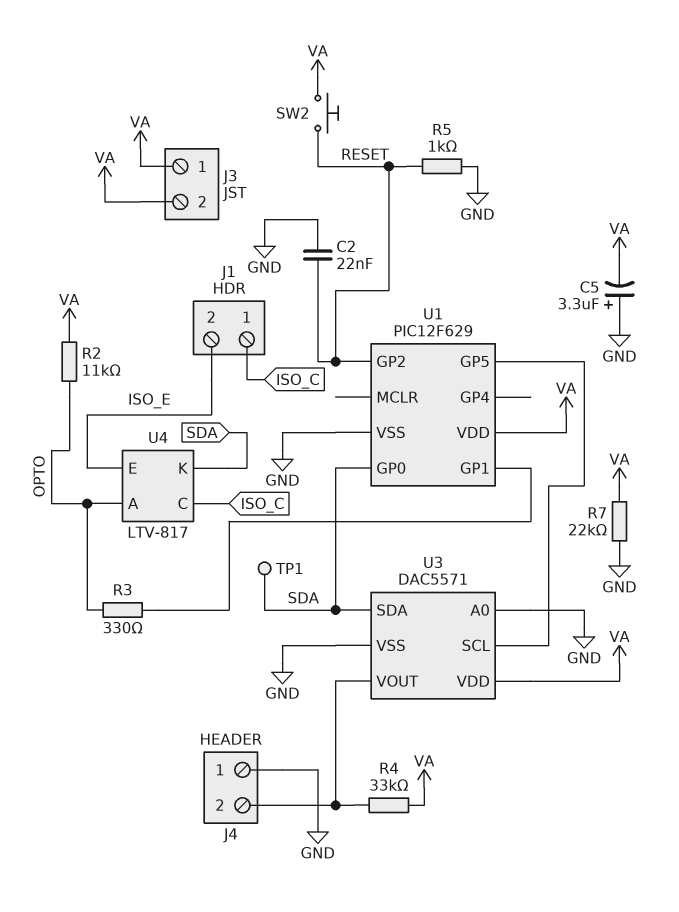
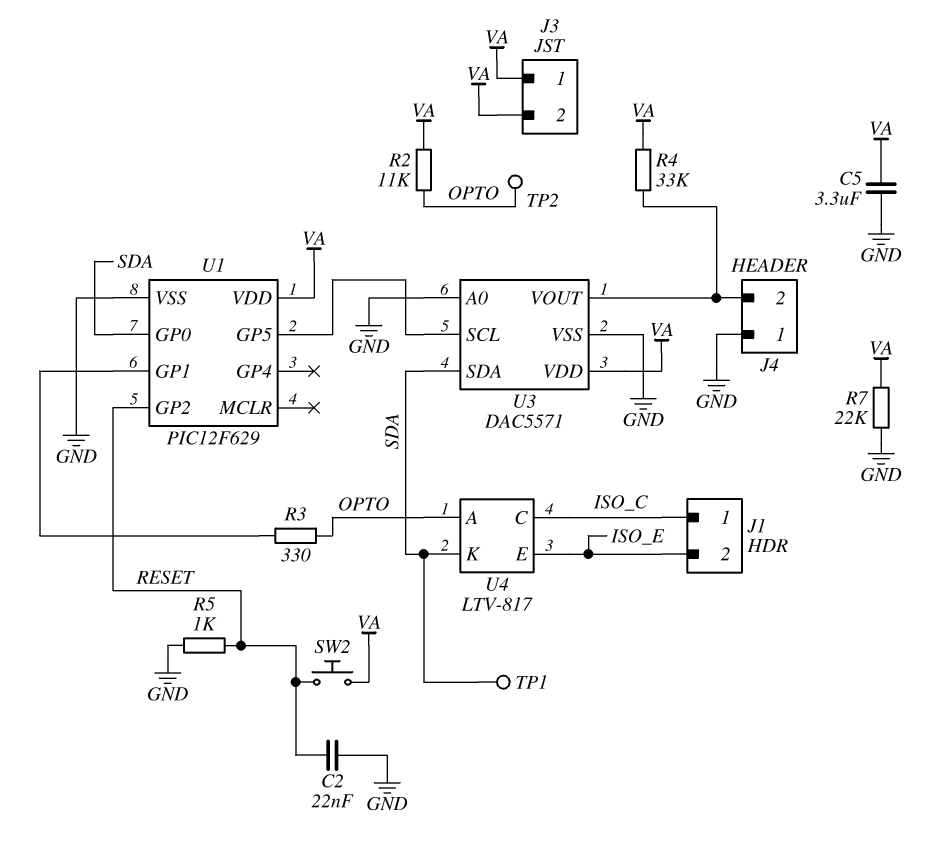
C5: 3.3uF (plus GND, minus VA) -> 3.3uF (GND, VA)
TP2: none -> test point (OPTO)

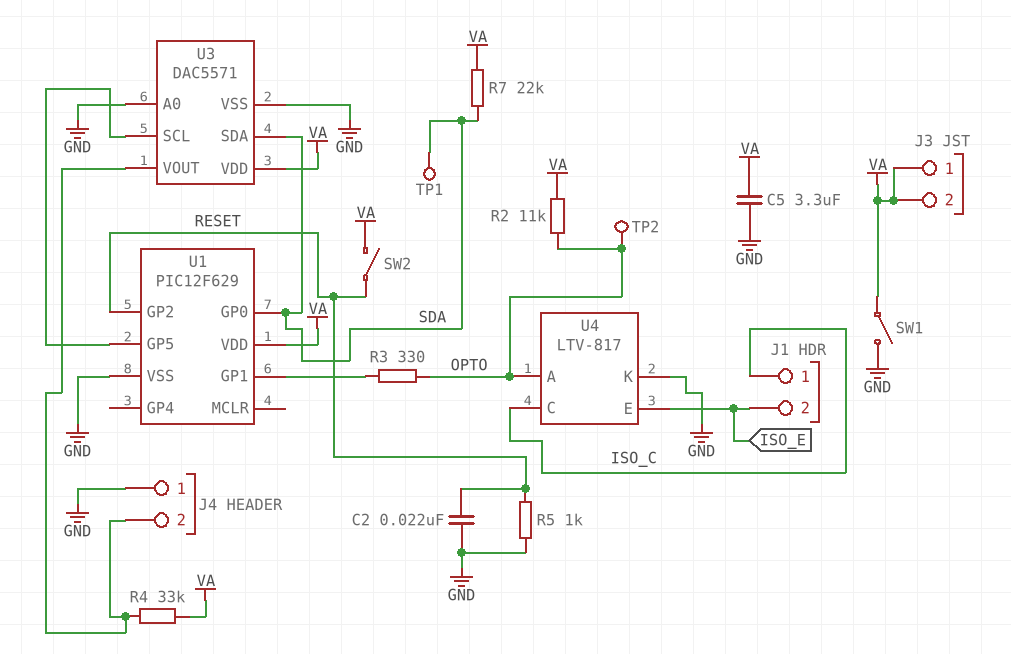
R7: 22k (GND, VA) -> 22k (SDA, VA)
SW1: none -> switch (GND, VA)
SW2: button (RESET, VA) -> switch (RESET, VA)
U4 pin K: SDA -> GND

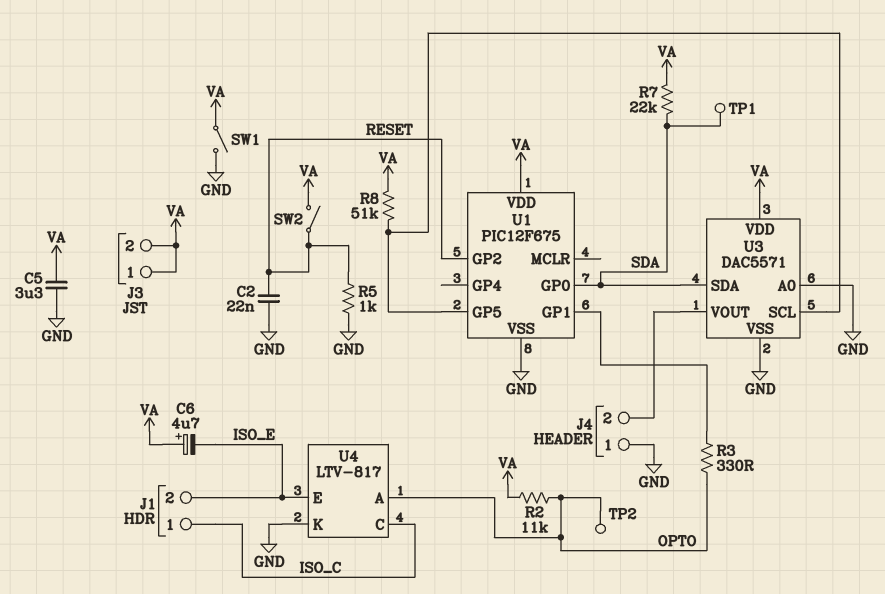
C6: none -> 4.7uF (plus VA, minus ISO_E)
R4: 33k (J4/2, VA) -> none
R8: none -> 51k (U1/GP5, VA)
U1: PIC12F629 -> PIC12F675

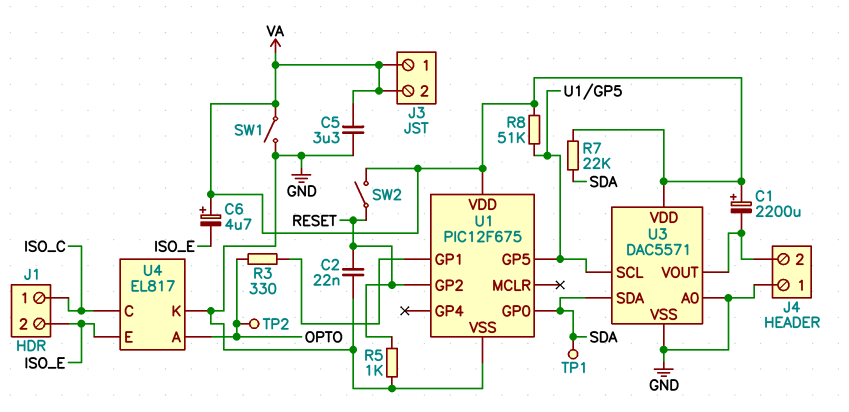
C1: none -> 2200uF (plus VA, minus J4/2)
R2: 11k (OPTO, VA) -> none
U4: LTV-817 -> EL817

